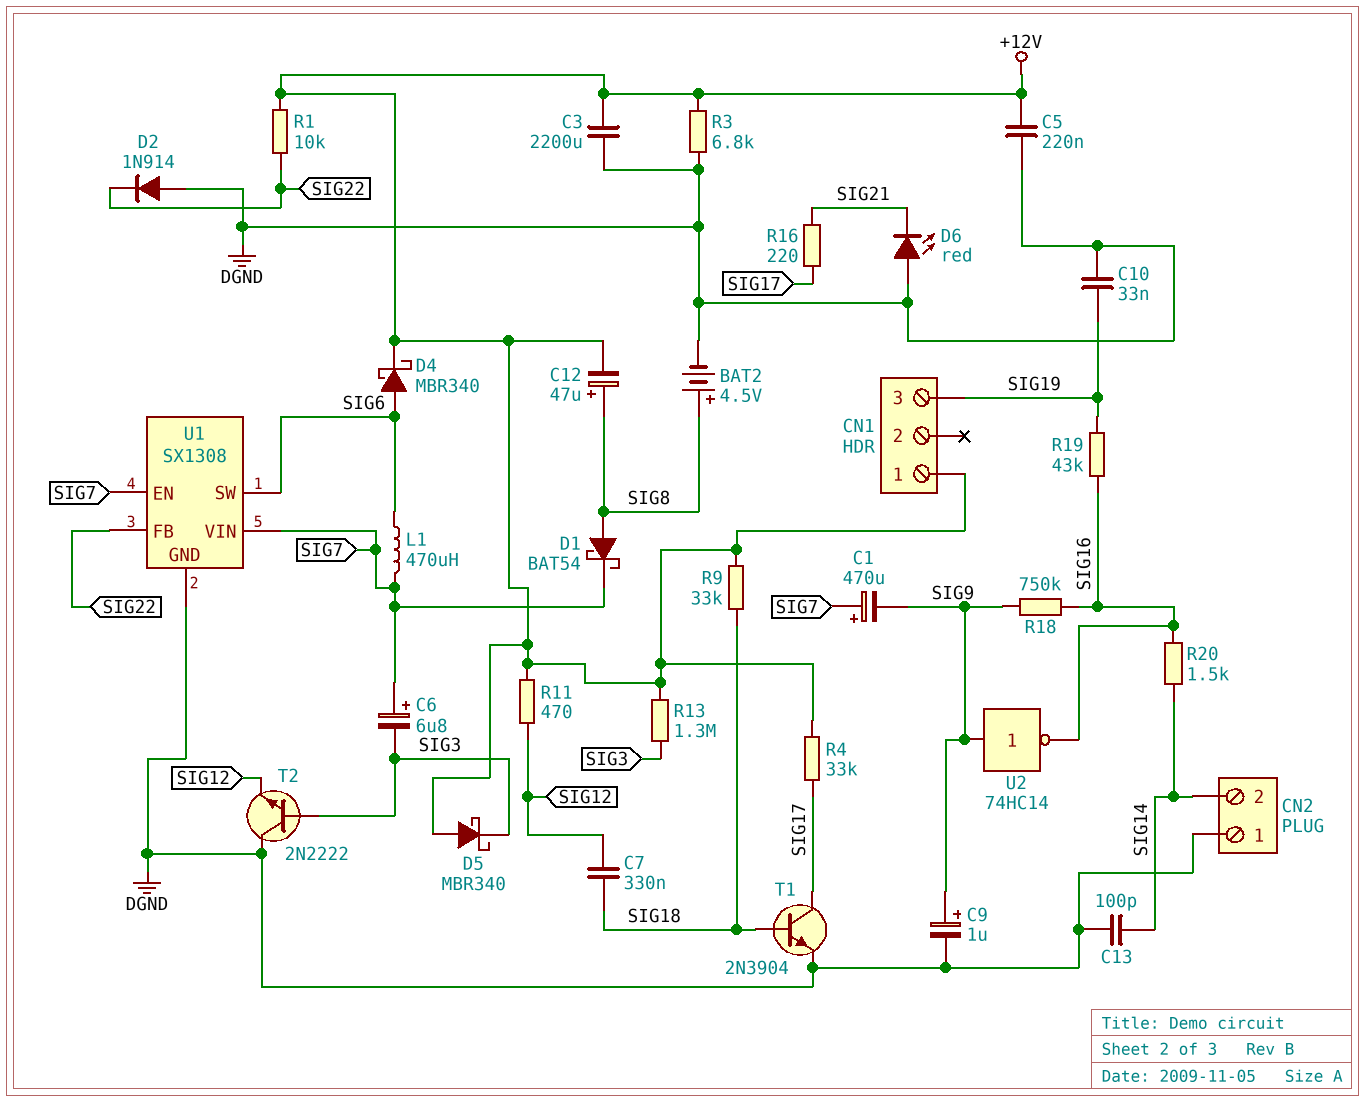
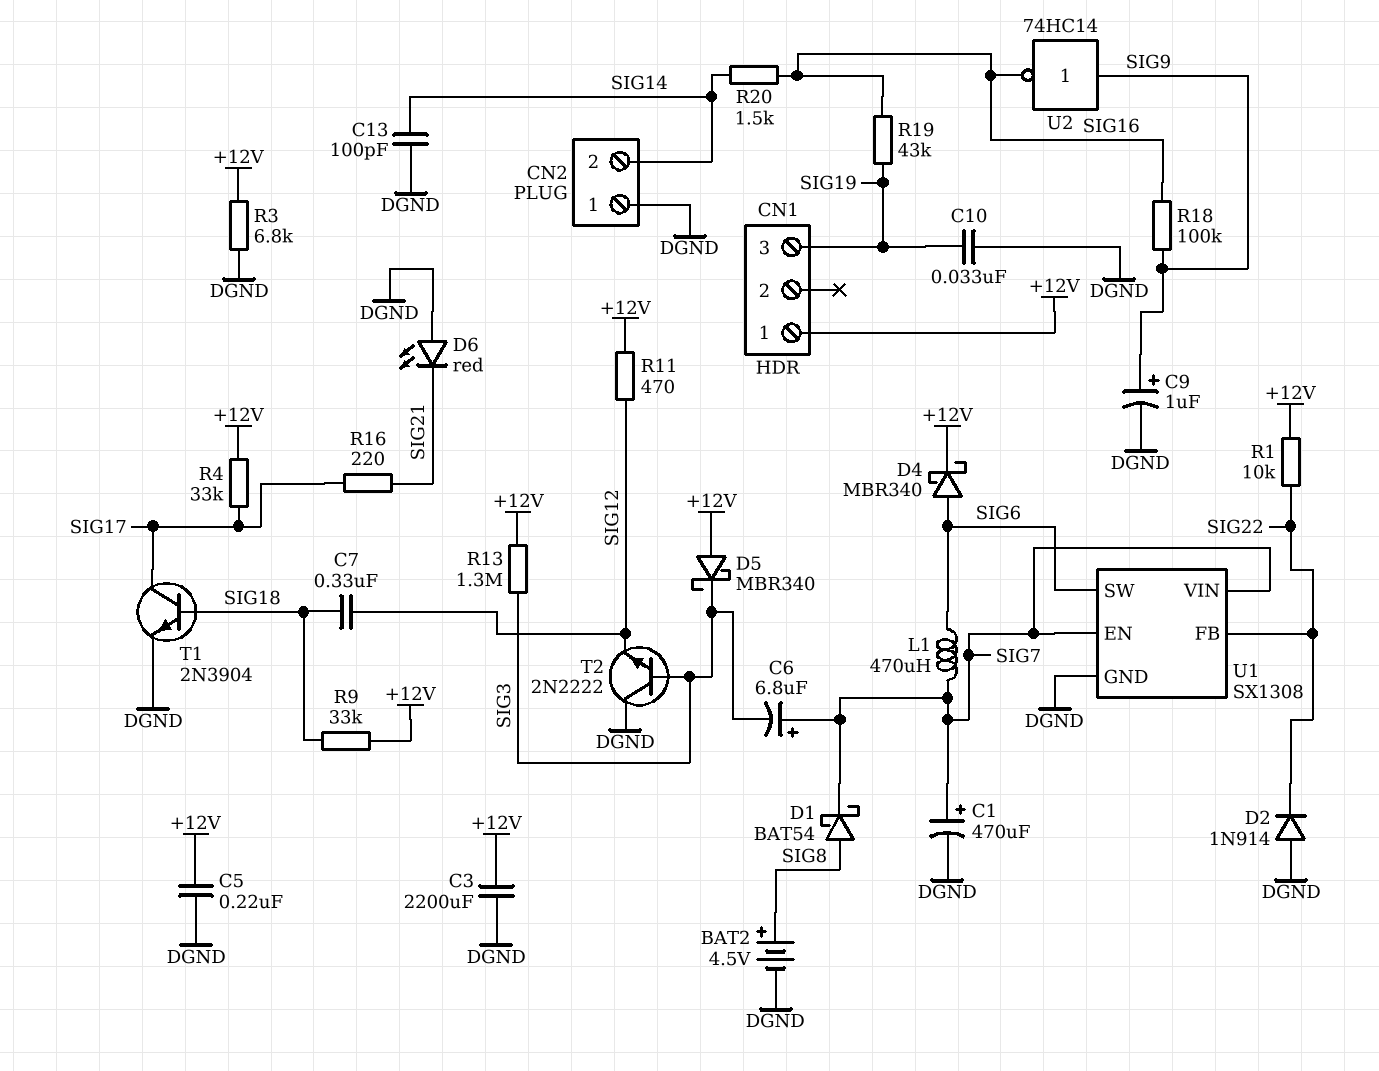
C1: 470uF (plus SIG7, minus SIG9) -> 470uF (plus SIG7, minus DGND)
C12: 47uF (plus SIG8, minus +12V) -> none
R18: 750k (SIG9, SIG16) -> 100k (SIG9, SIG16)

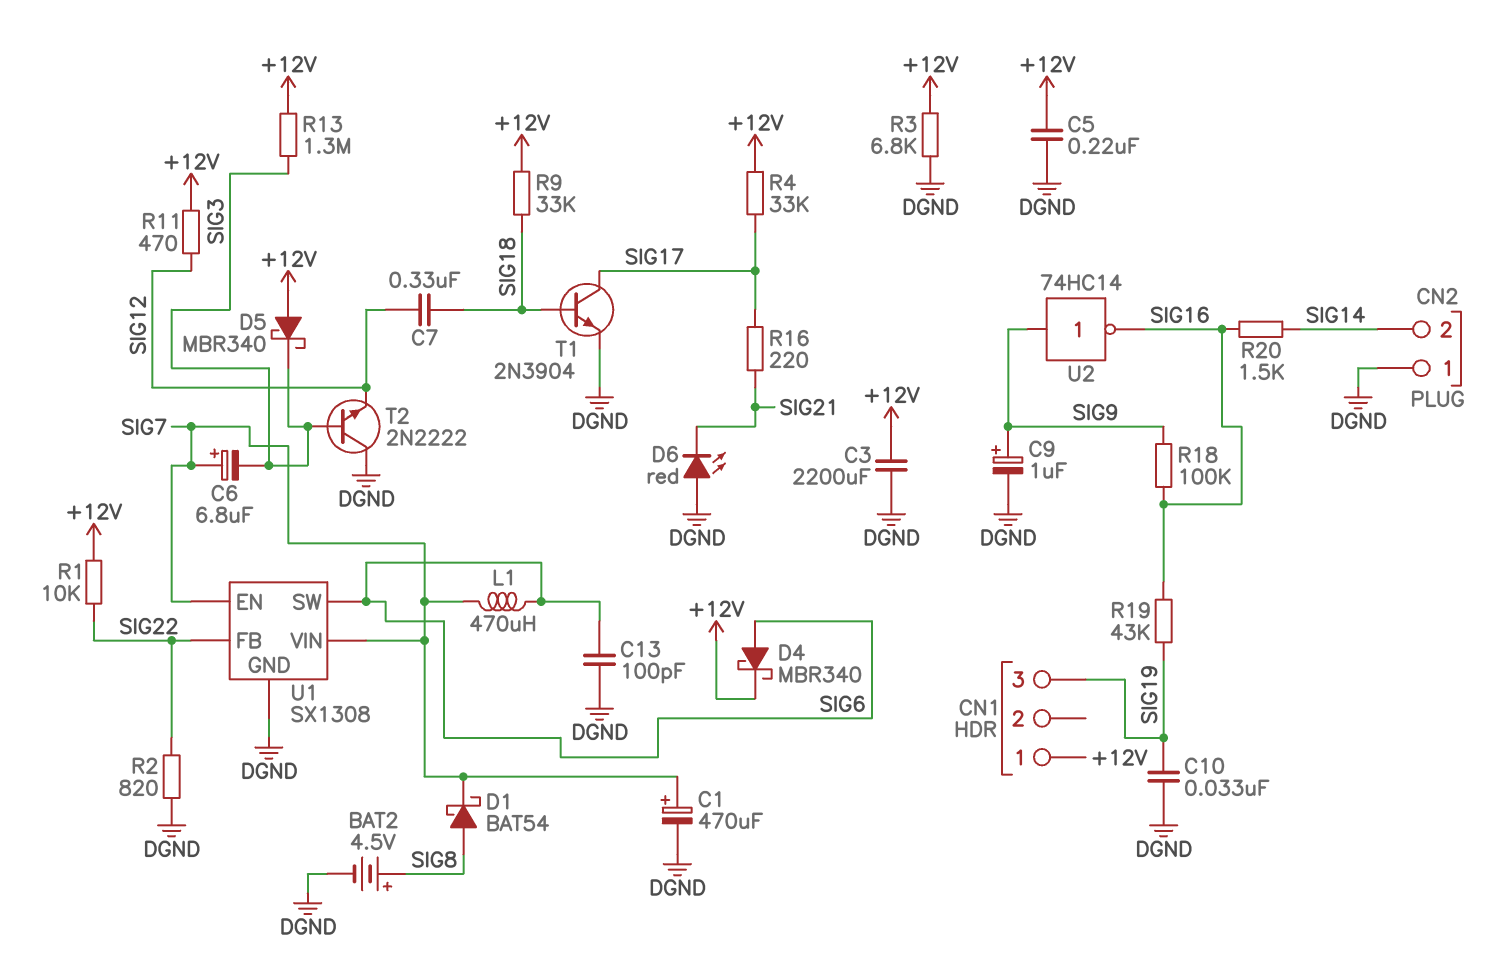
C13: 100pF (DGND, SIG14) -> 100pF (DGND, SIG6)
D2: diode 1N914 (A DGND, K SIG22) -> none
R2: none -> 820 (DGND, SIG22)

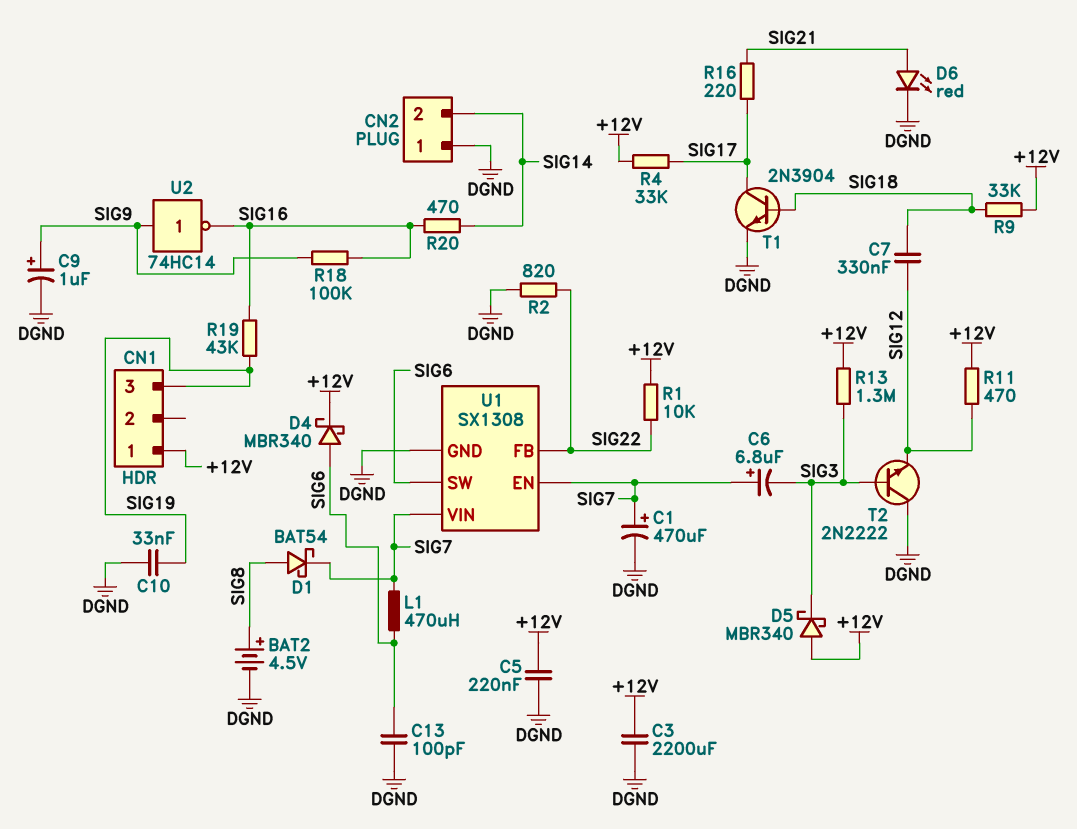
D6: LED red (A DGND, K SIG21) -> LED red (A SIG21, K DGND)
R3: 6.8k (+12V, DGND) -> none
R20: 1.5k (SIG14, SIG16) -> 470 (SIG14, SIG16)

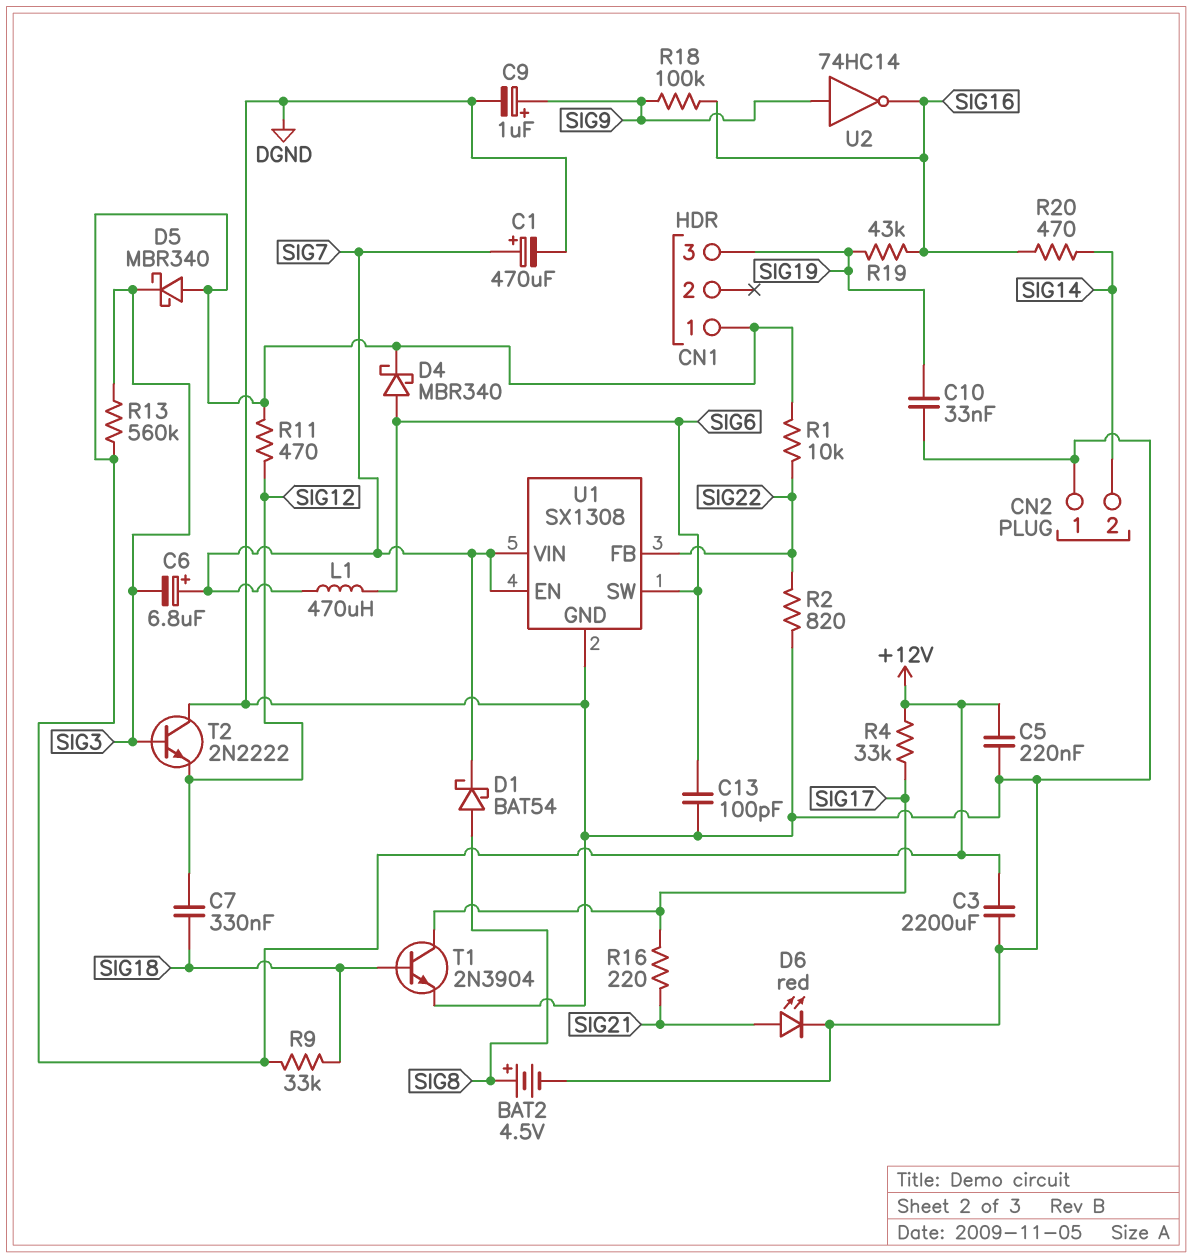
R13: 1.3M (+12V, SIG3) -> 560k (+12V, SIG3)

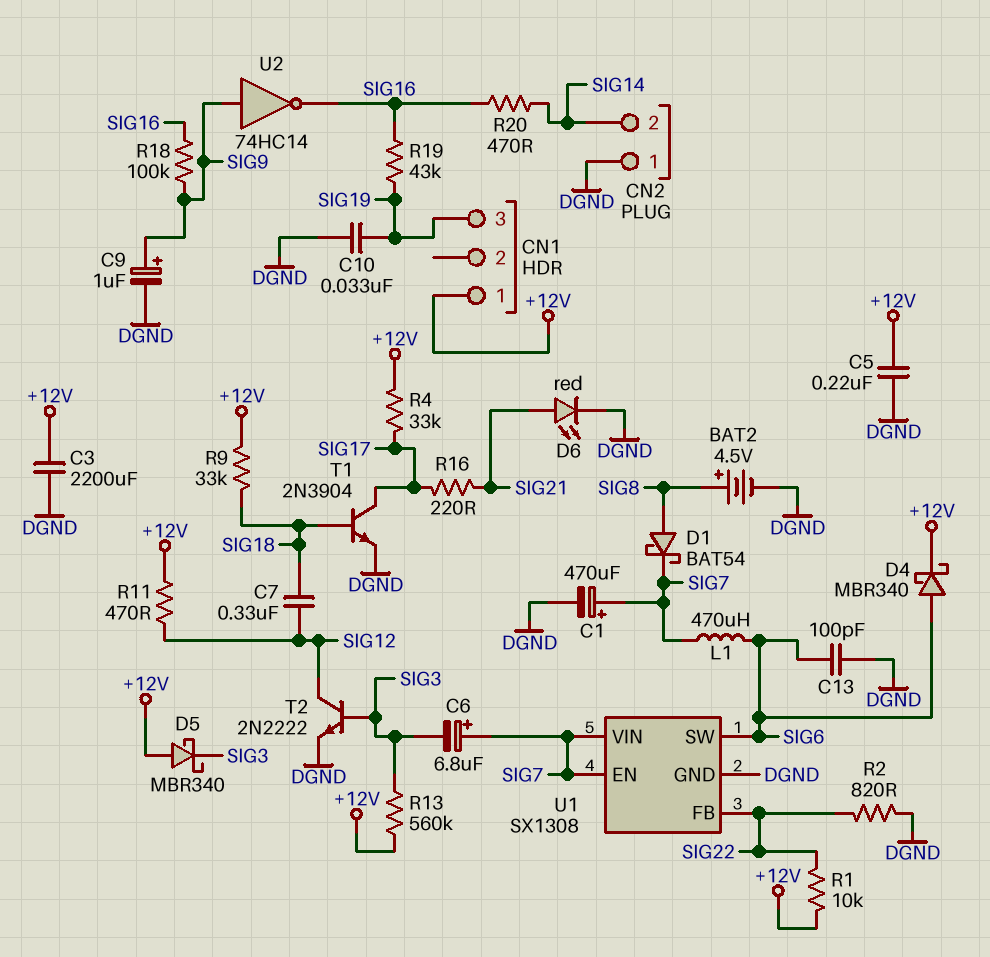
T2: NPN 2N2222 (B SIG3, C DGND, E SIG12) -> NPN 2N2222 (B SIG3, C SIG12, E DGND)

